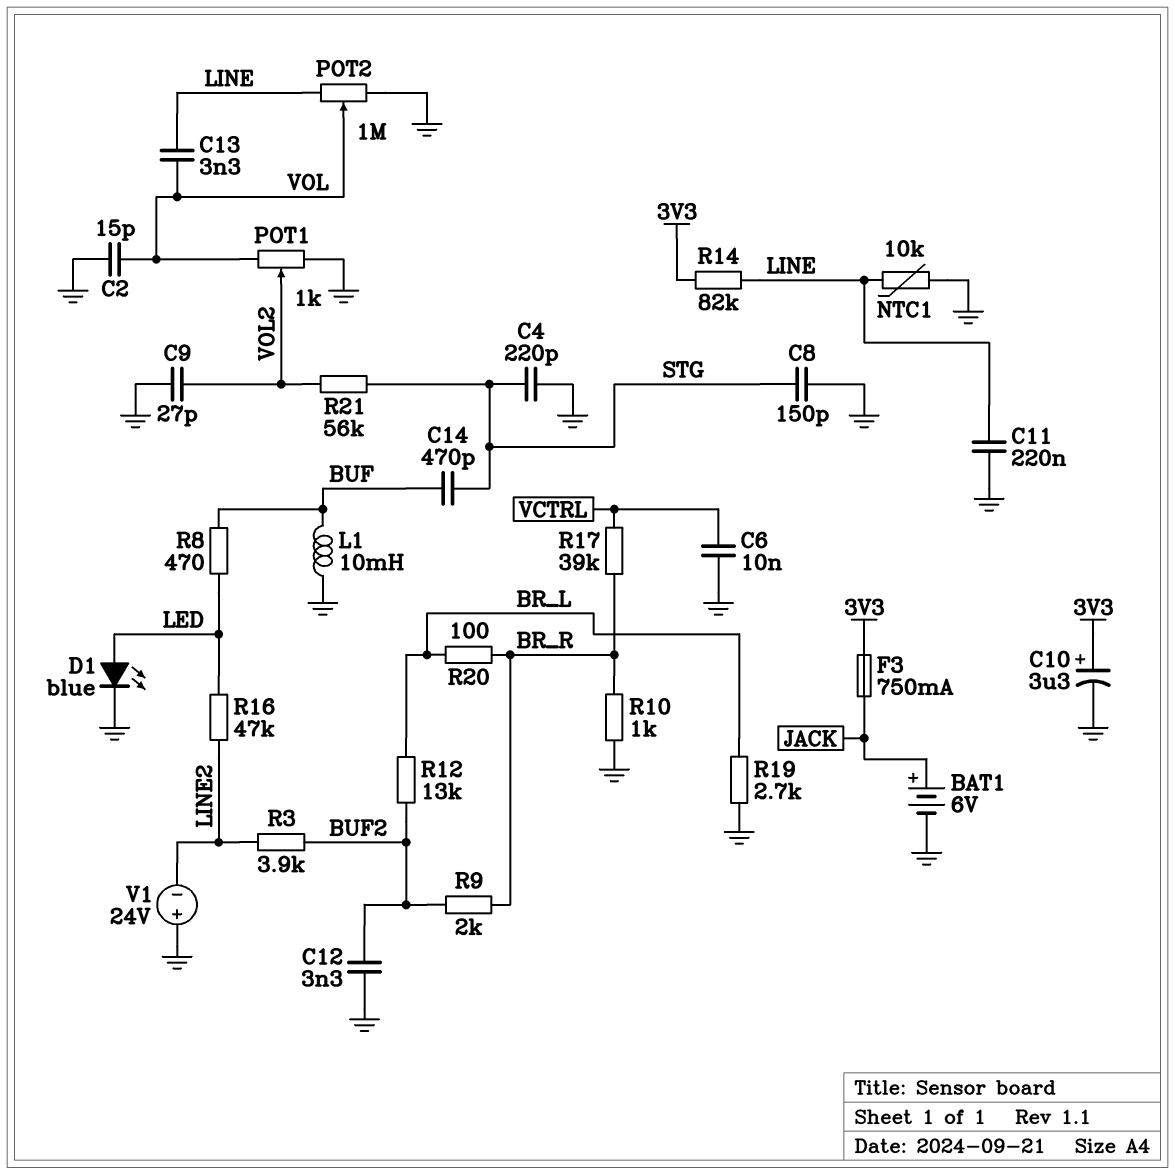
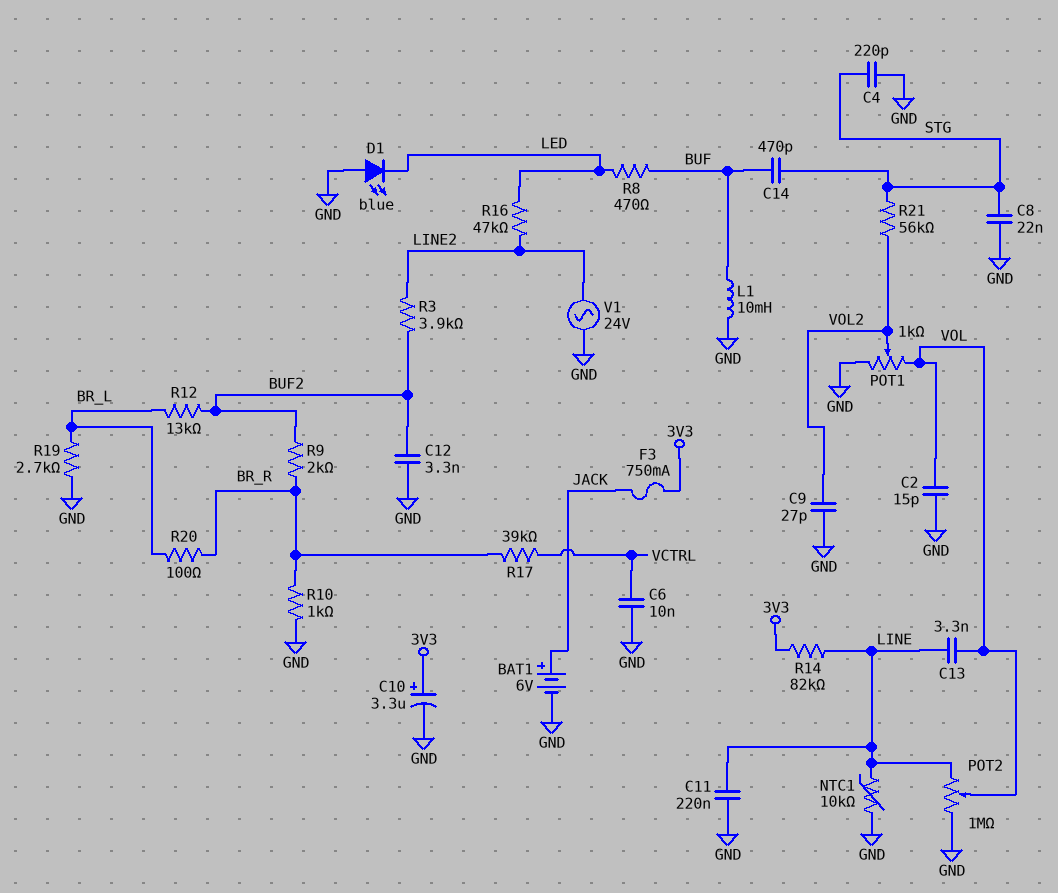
C8: 150pF (GND, STG) -> 22nF (GND, STG)
D1: LED blue (A LED, K GND) -> LED blue (A GND, K LED)
V1: 24V (plus GND, minus LINE2) -> AC 24V (GND, LINE2)

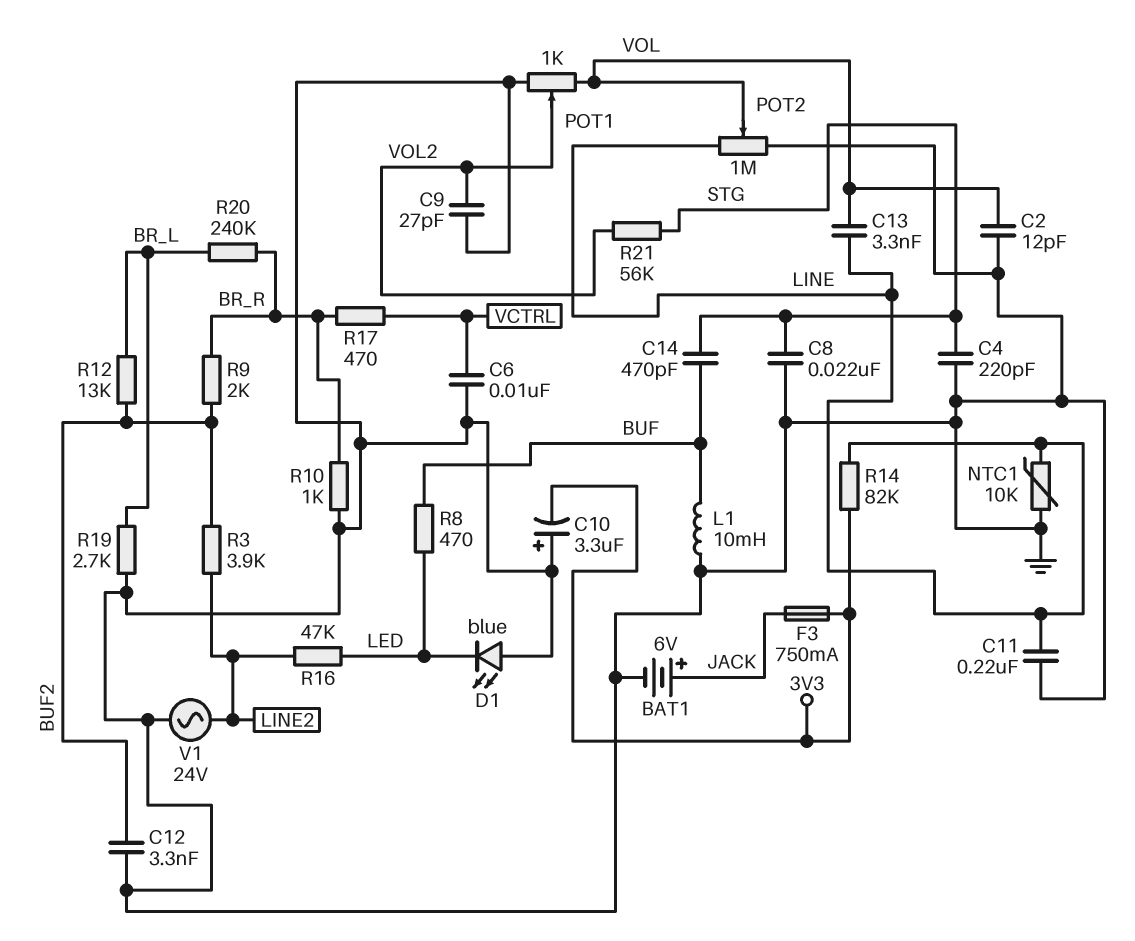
C2: 15pF (GND, VOL) -> 12pF (GND, VOL)
C10: 3.3uF (plus 3V3, minus GND) -> 3.3uF (plus GND, minus 3V3)
R17: 39k (BR_R, VCTRL) -> 470 (BR_R, VCTRL)
R20: 100 (BR_L, BR_R) -> 240k (BR_L, BR_R)

